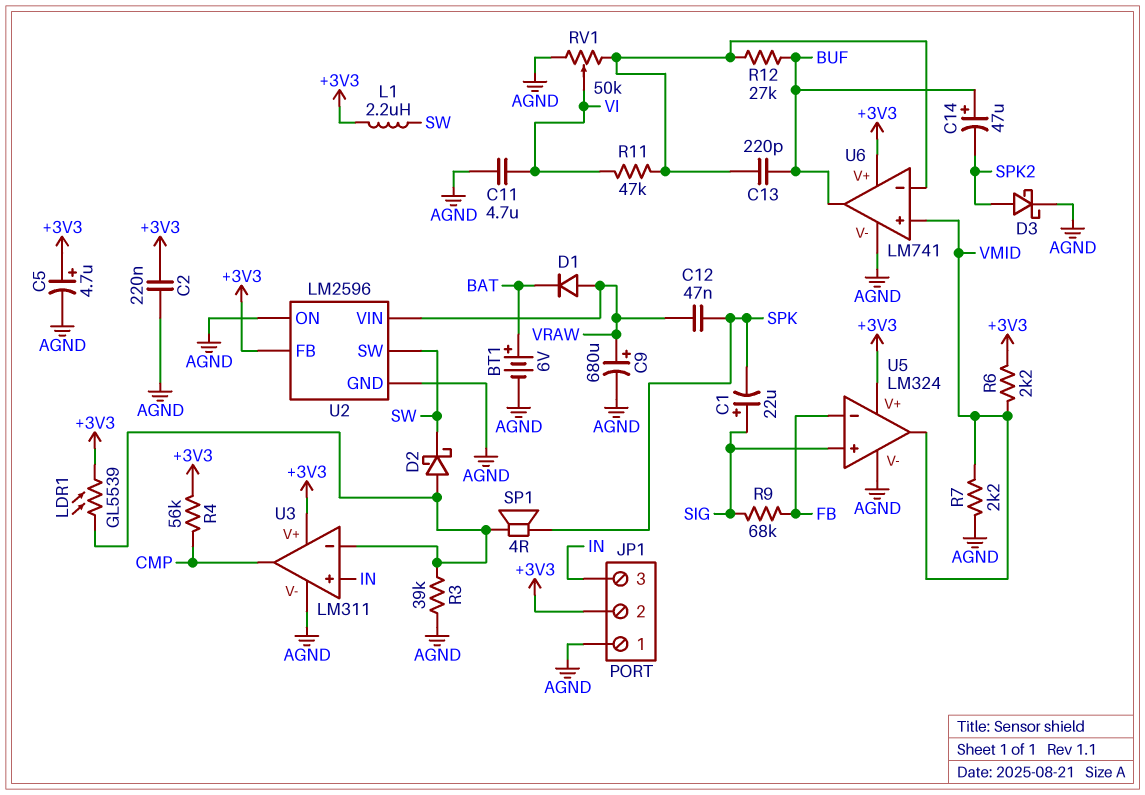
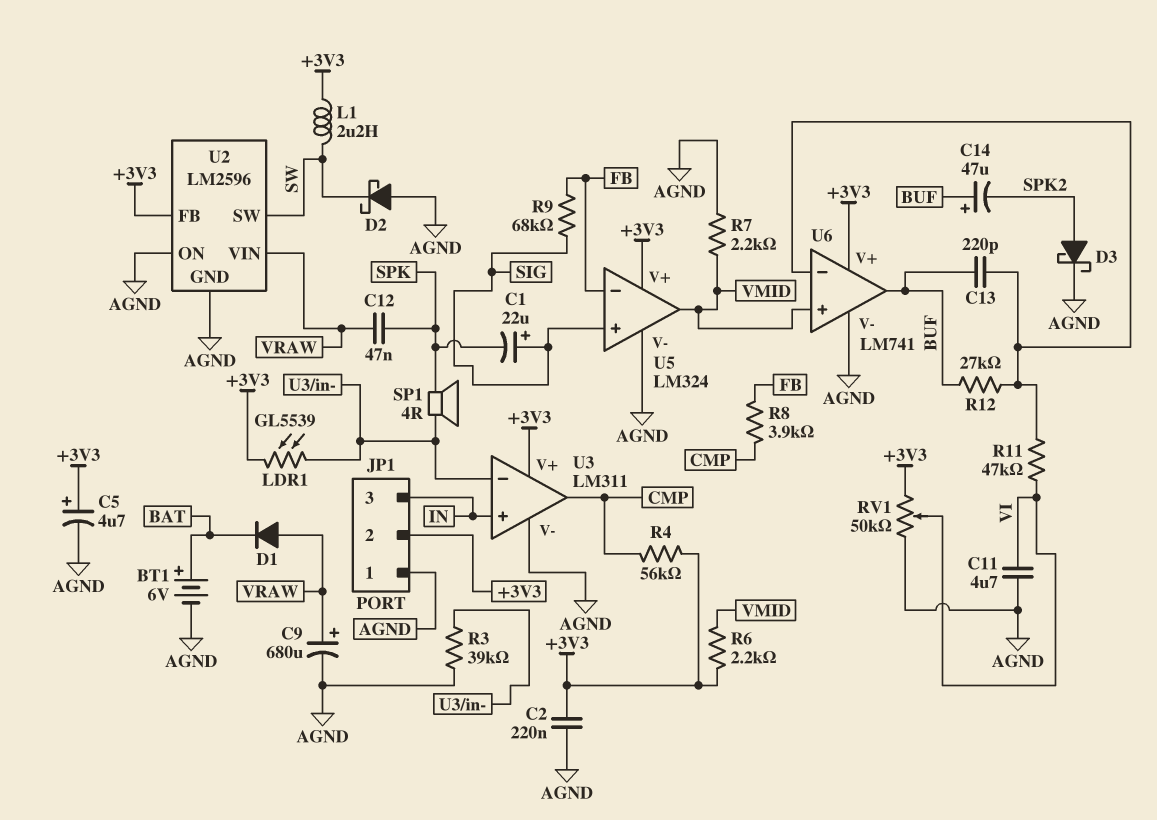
D2: schottky (A U3/in-, K SW) -> schottky (A AGND, K SW)
R8: none -> 3.9k (CMP, FB)
RV1: 50k (AGND, U6/in-, wiper VI) -> 50k (+3V3, AGND, wiper VI)

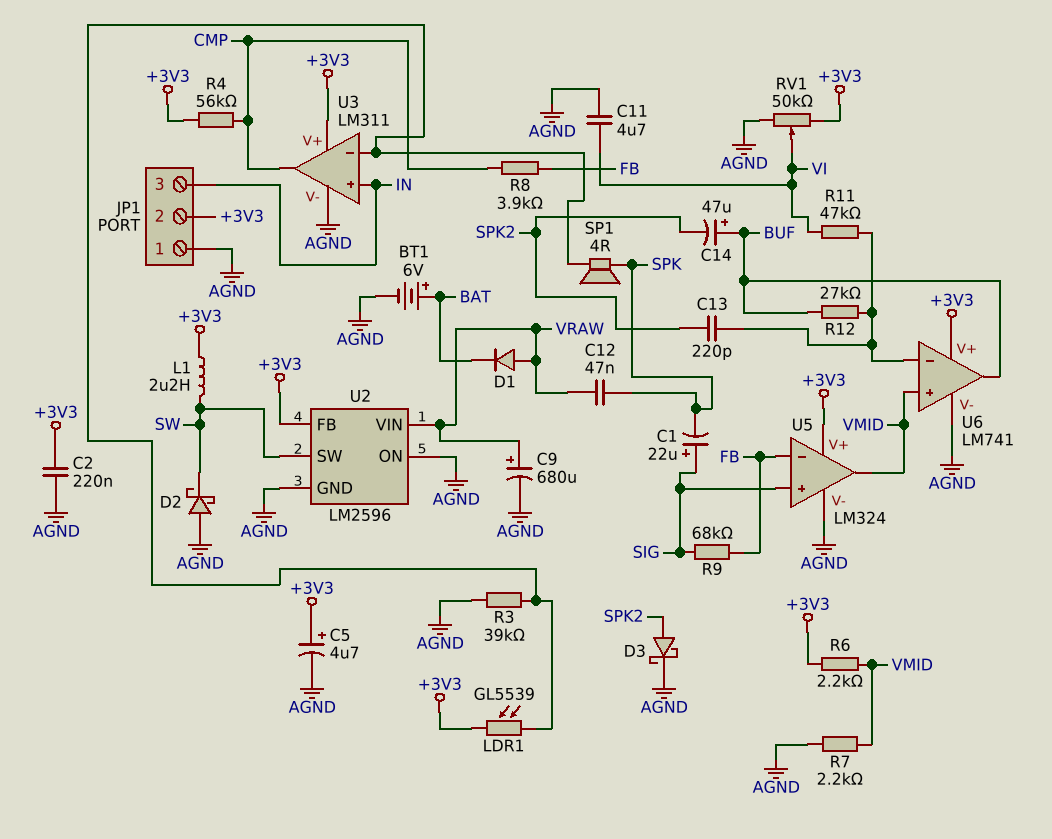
C13: 220pF (BUF, U6/in-) -> 220pF (SPK2, U6/in-)

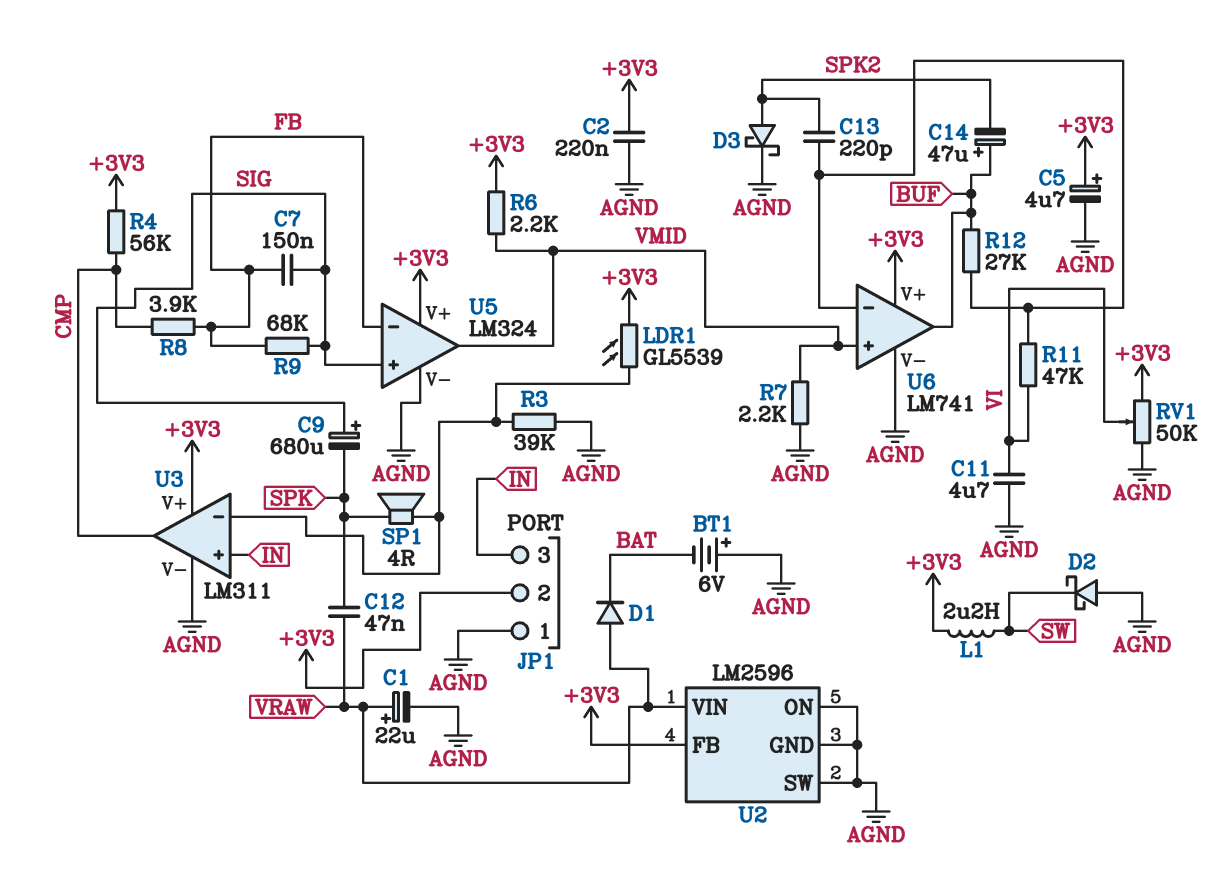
BT1: 6V (plus BAT, minus AGND) -> 6V (plus AGND, minus BAT)
C1: 22uF (plus SIG, minus SPK) -> 22uF (plus VRAW, minus AGND)
C7: none -> 150nF (FB, SIG)
C9: 680uF (plus VRAW, minus AGND) -> 680uF (plus SIG, minus SPK)
U2 pin SW: SW -> AGND

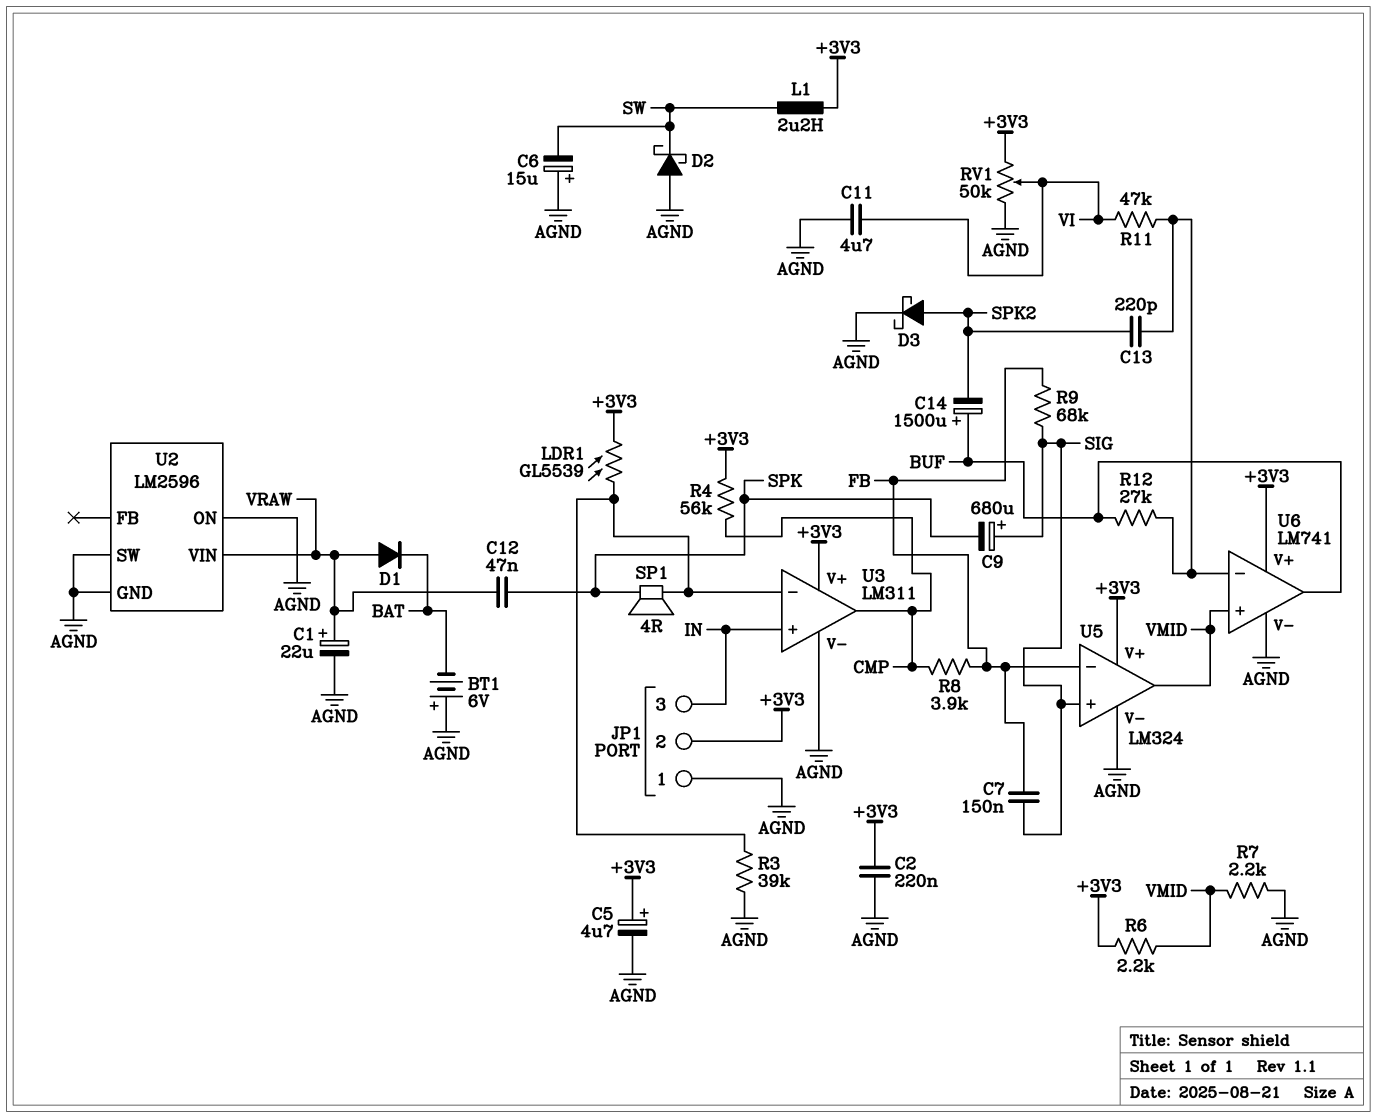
C6: none -> 15uF (plus AGND, minus SW)
C14: 47uF (plus BUF, minus SPK2) -> 1500uF (plus BUF, minus SPK2)
U2 pin FB: +3V3 -> none

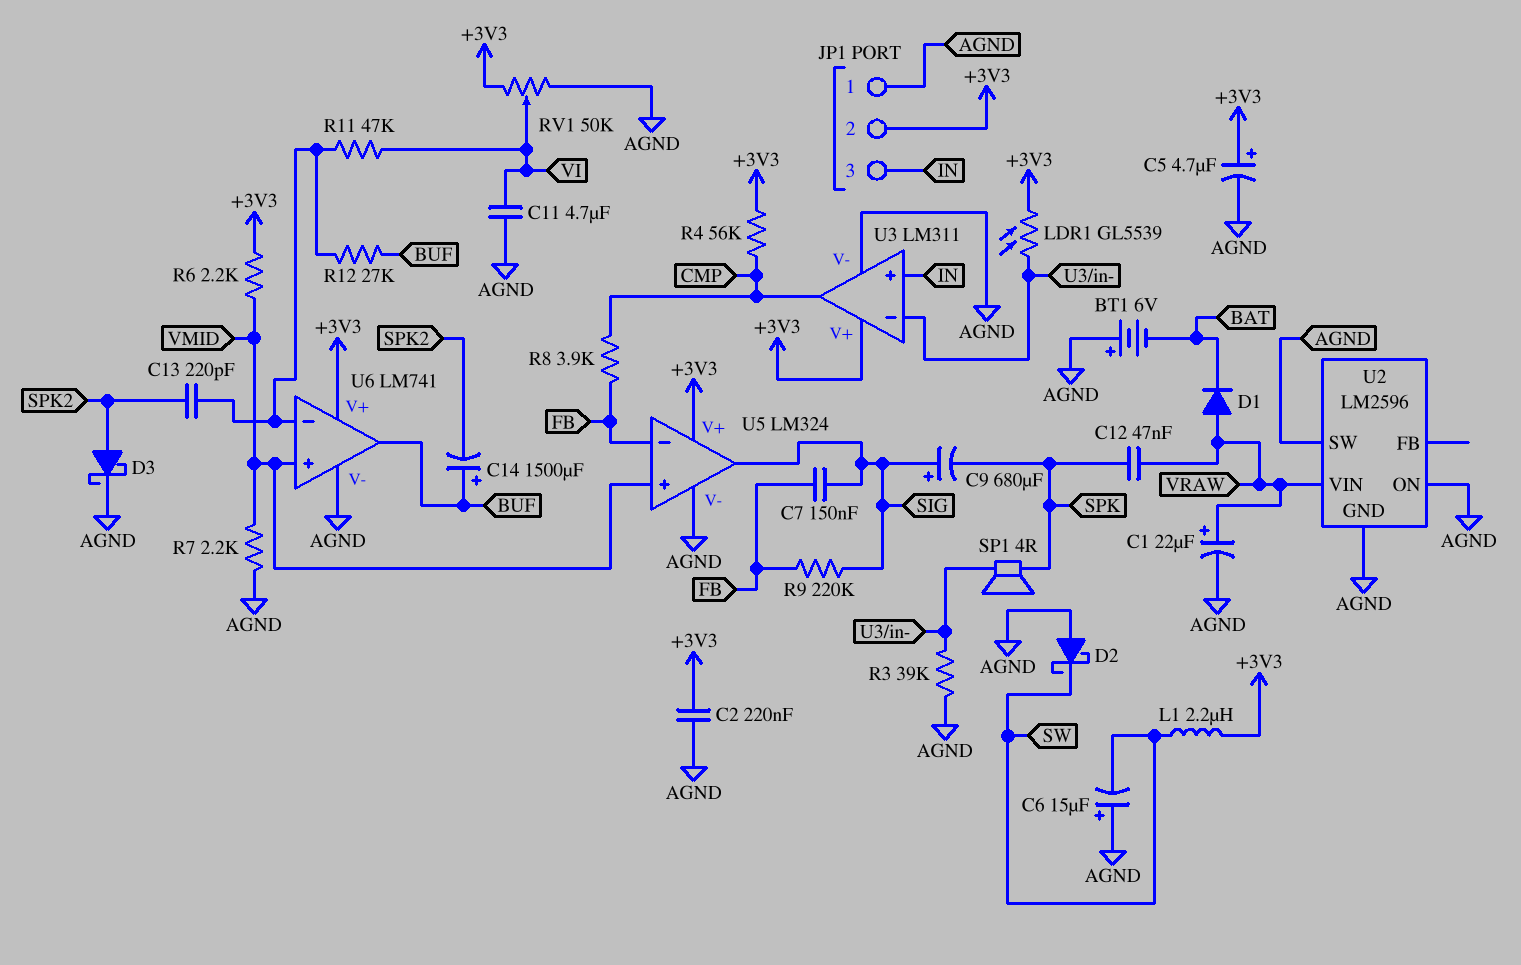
R9: 68k (FB, SIG) -> 220k (FB, SIG)
U5 pin in+: SIG -> VMID
U5 pin out: VMID -> SIG

